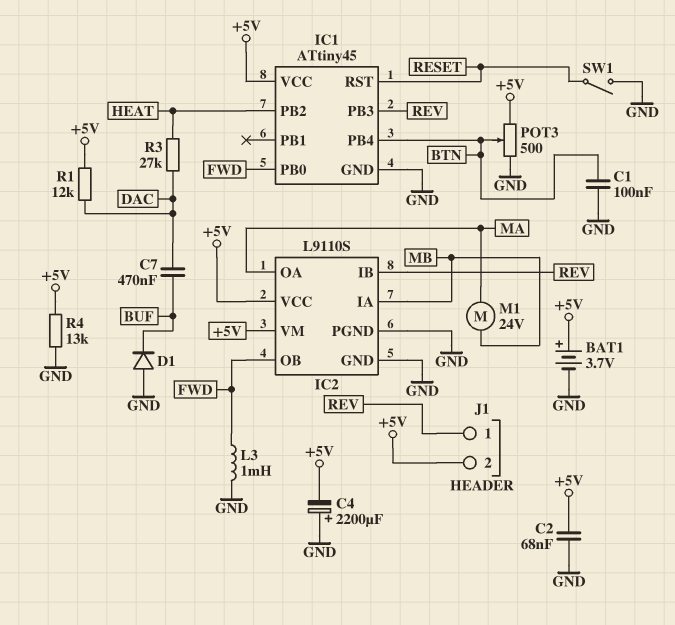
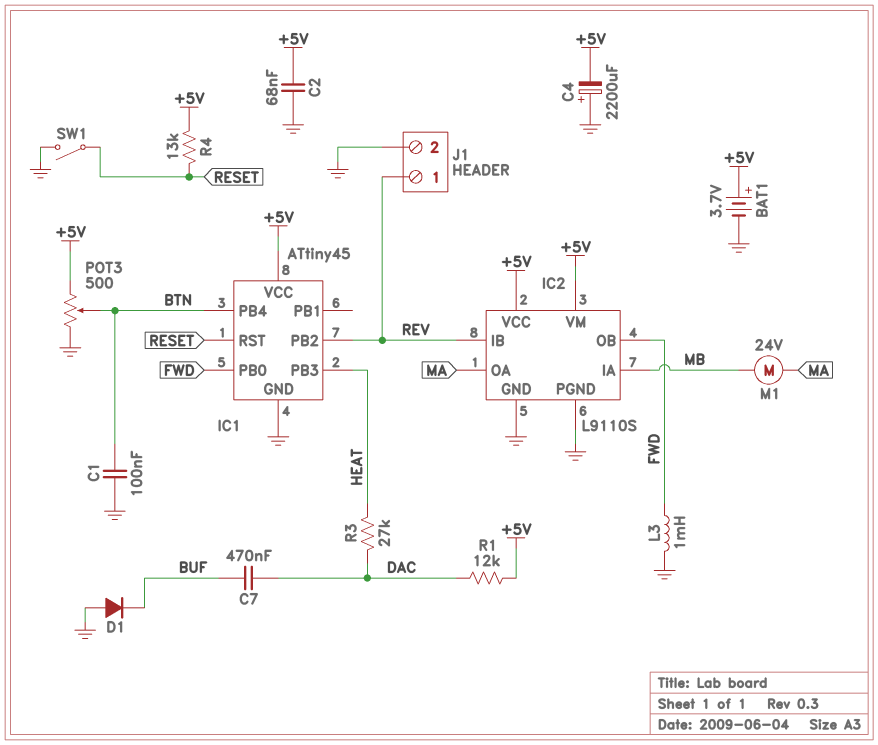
IC1 pin PB2: HEAT -> REV
IC1 pin PB3: REV -> HEAT
J1 pin 2: +5V -> GND
R4: 13k (+5V, GND) -> 13k (+5V, RESET)

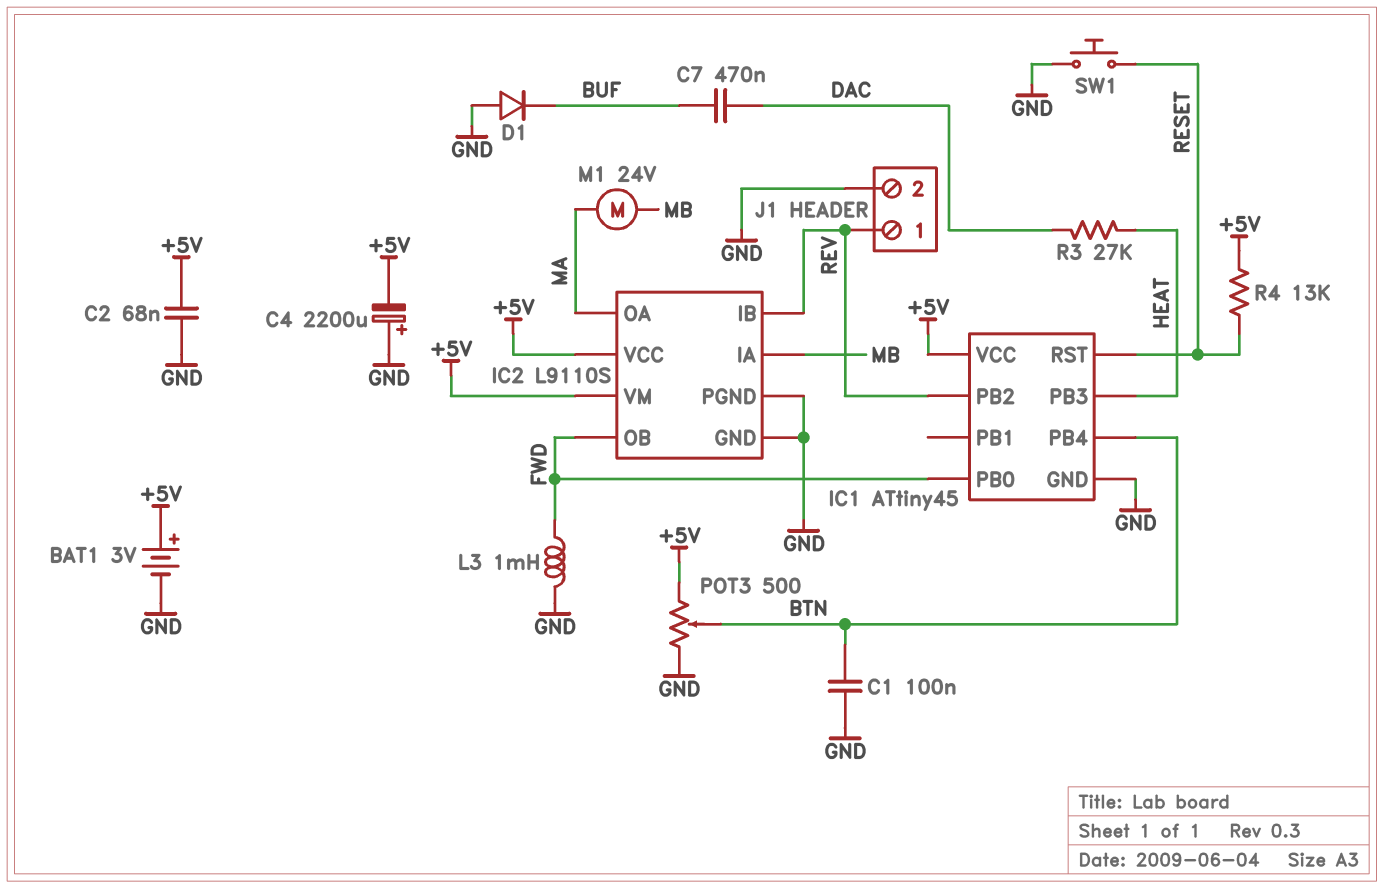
BAT1: 3.7V (plus +5V, minus GND) -> 3V (plus +5V, minus GND)
R1: 12k (+5V, DAC) -> none
SW1: switch (GND, RESET) -> button (GND, RESET)

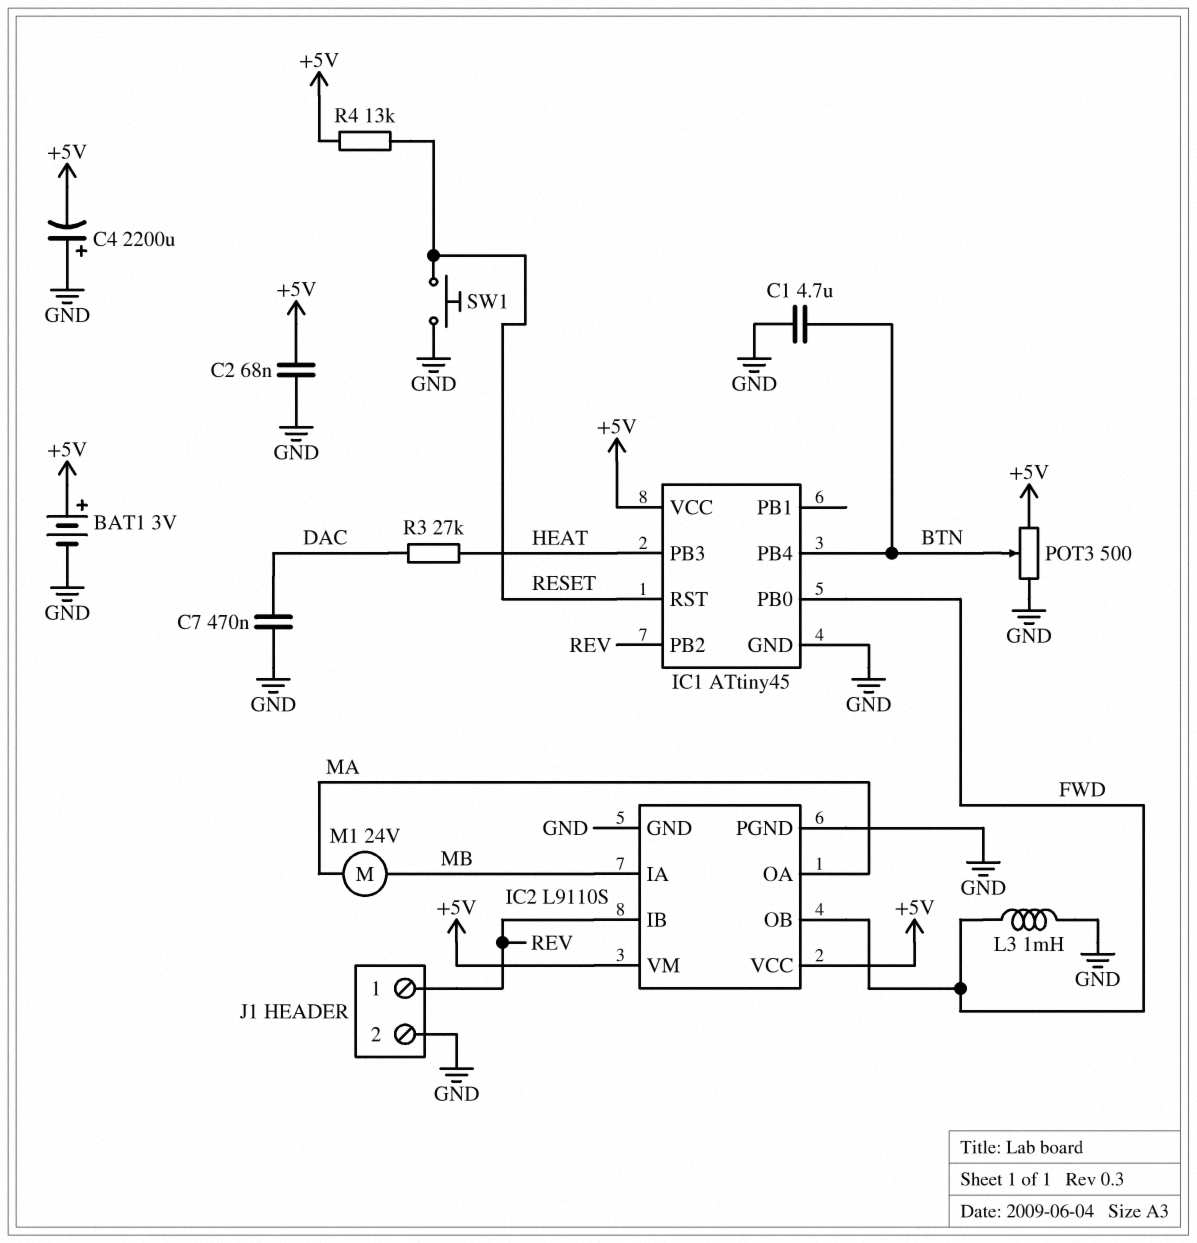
C1: 100nF (BTN, GND) -> 4.7uF (BTN, GND)
C7: 470nF (BUF, DAC) -> 470nF (DAC, GND)
D1: diode (A GND, K BUF) -> none

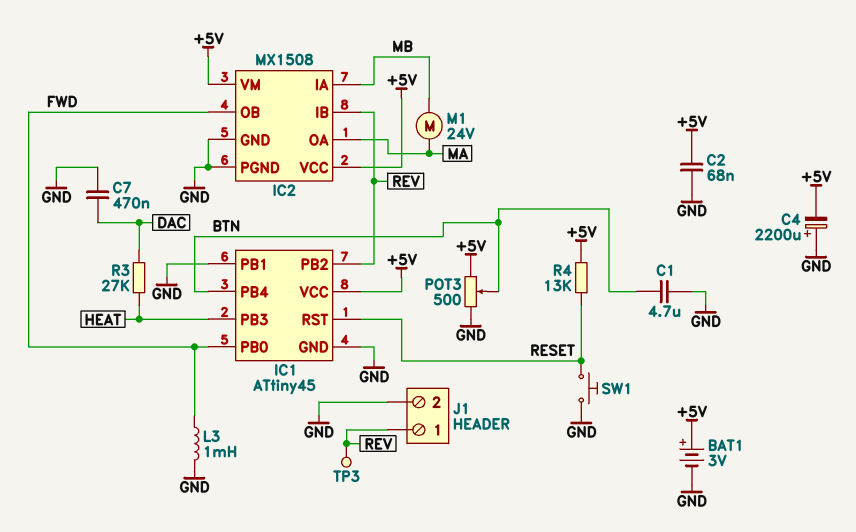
IC1 pin PB1: none -> GND
IC2: L9110S -> MX1508
TP3: none -> test point (REV)

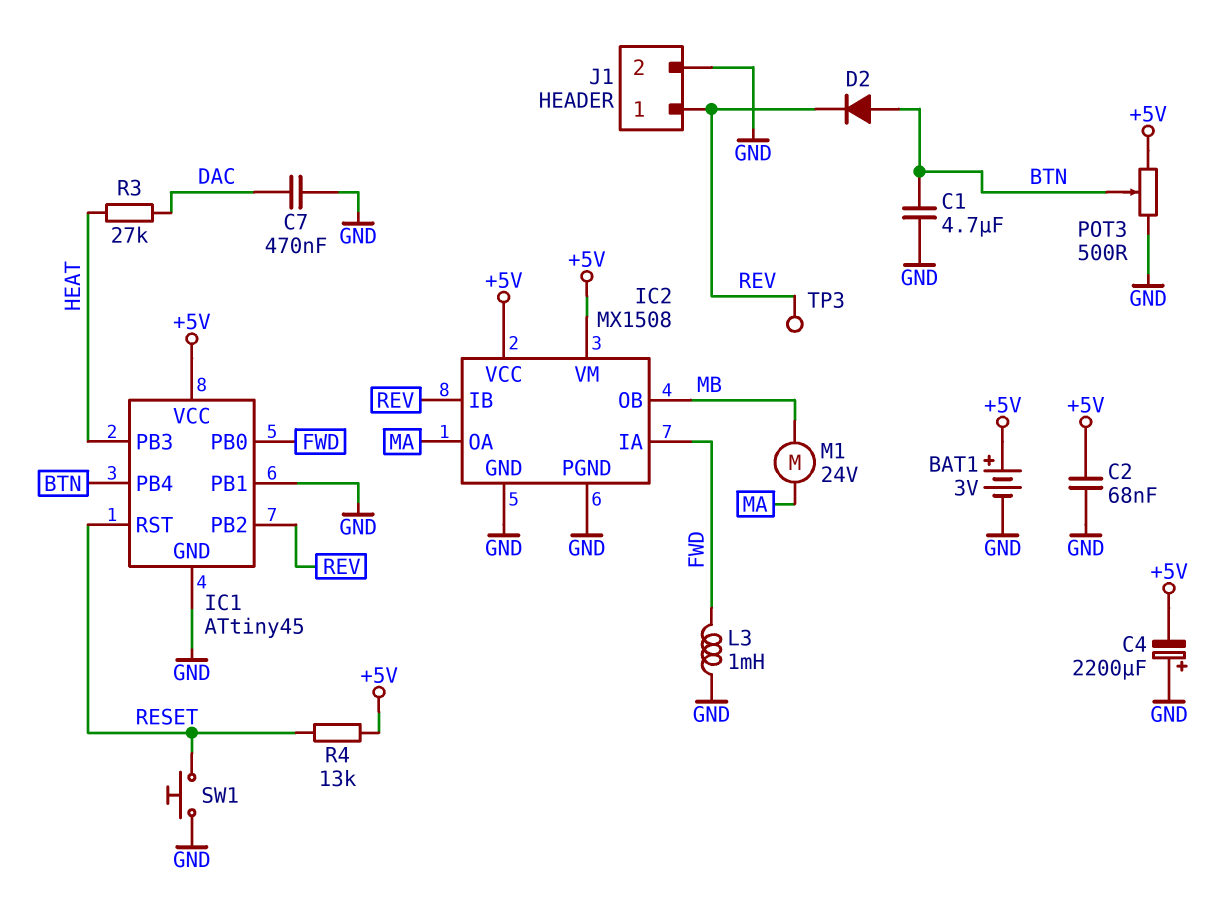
D2: none -> diode (A BTN, K REV)
IC2 pin IA: MB -> FWD
IC2 pin OB: FWD -> MB

